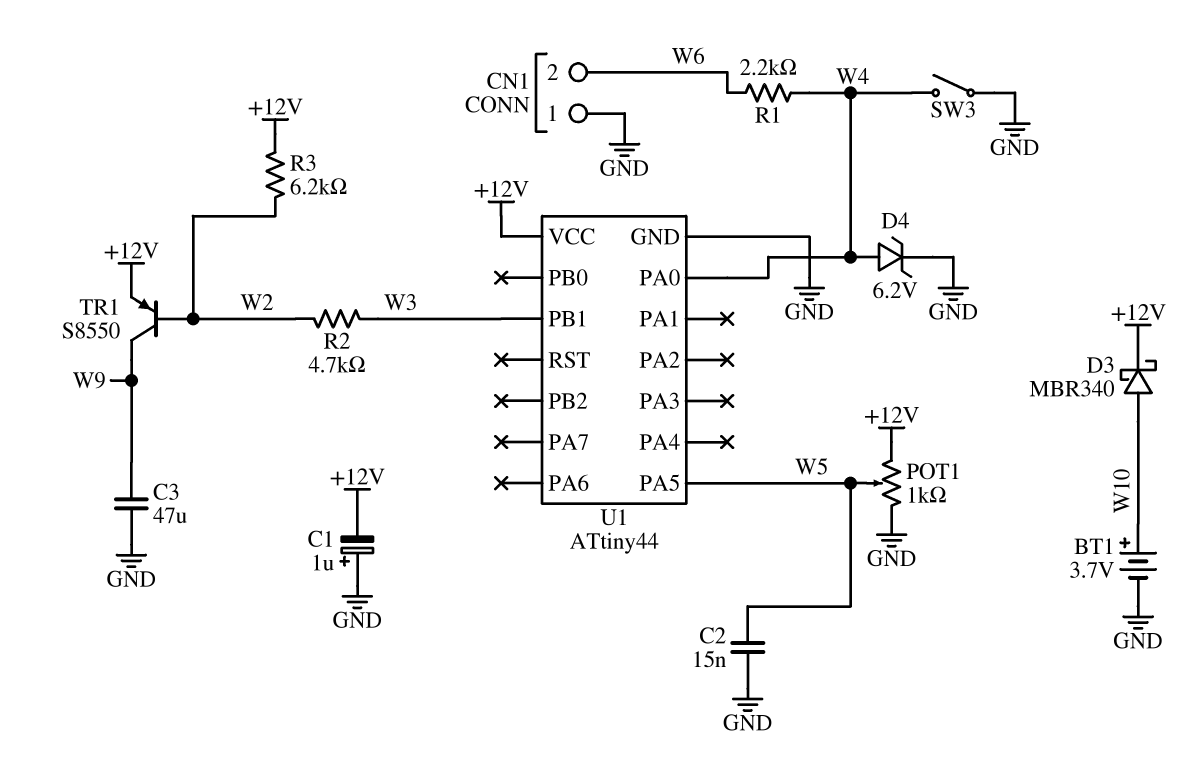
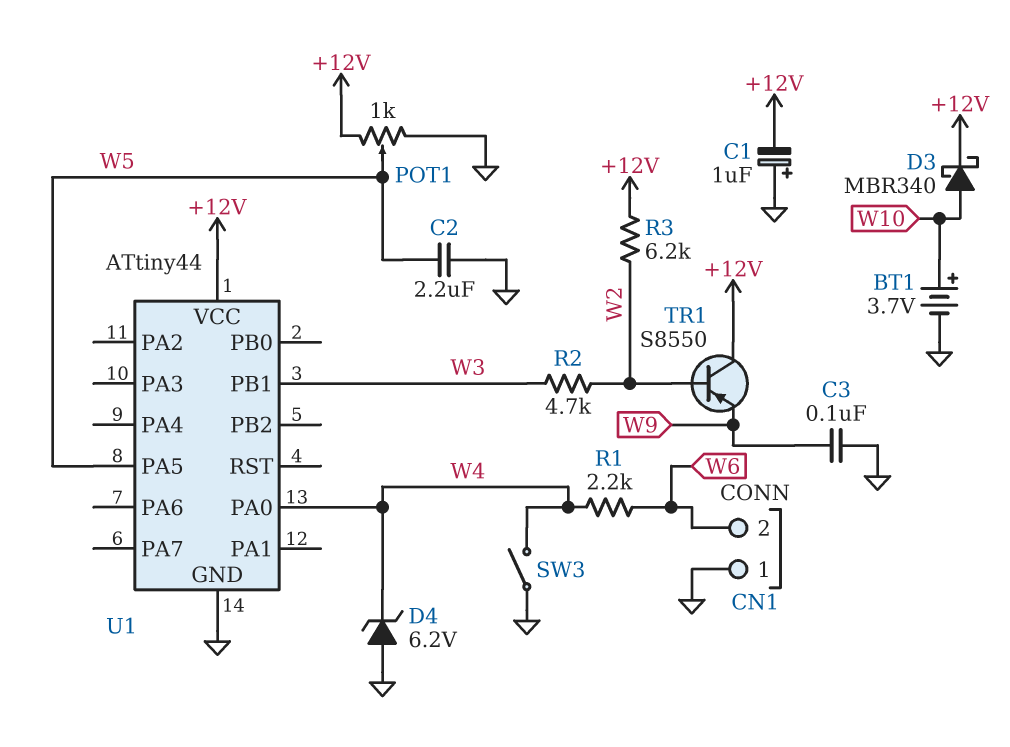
C2: 15nF (GND, W5) -> 2.2uF (GND, W5)
C3: 47uF (GND, W9) -> 100nF (GND, W9)
D4: zener 6.2V (A W4, K GND) -> zener 6.2V (A GND, K W4)
TR1: PNP S8550 (B W2, C W9, E +12V) -> PNP S8550 (B W2, C +12V, E W9)

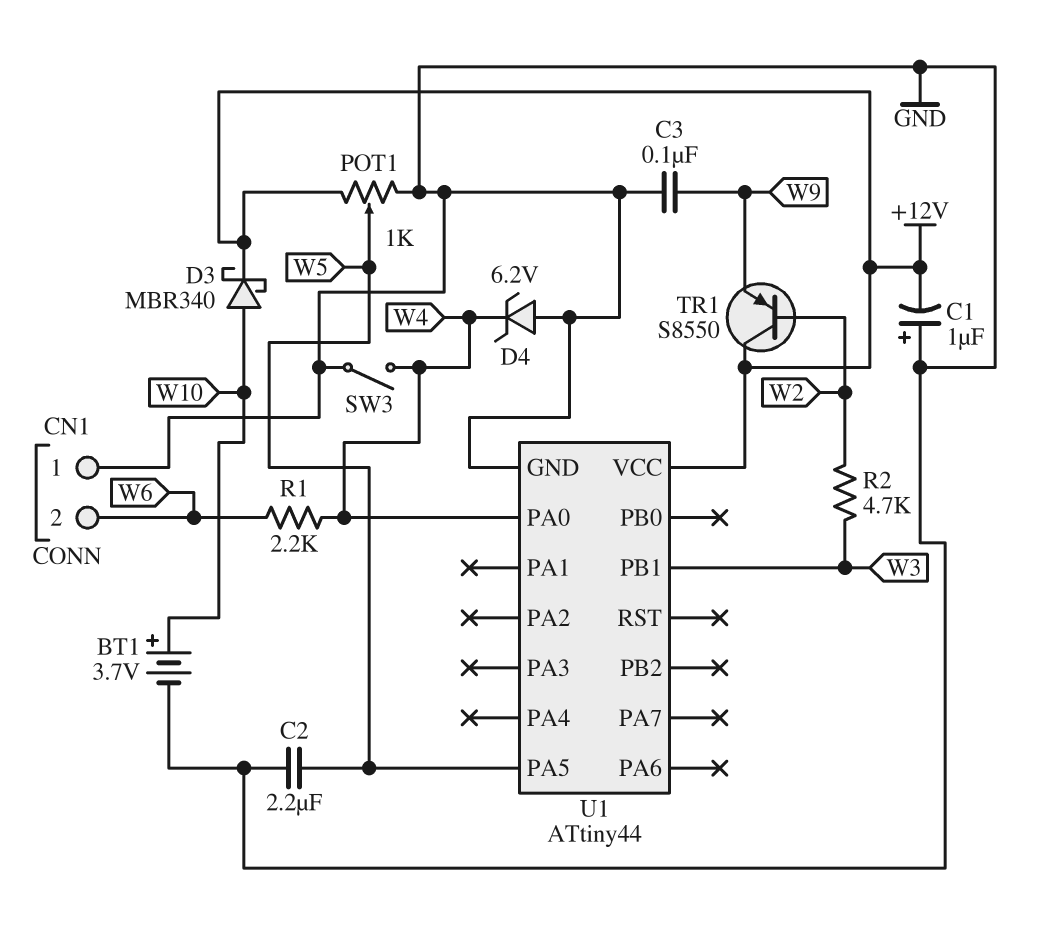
R3: 6.2k (+12V, W2) -> none

